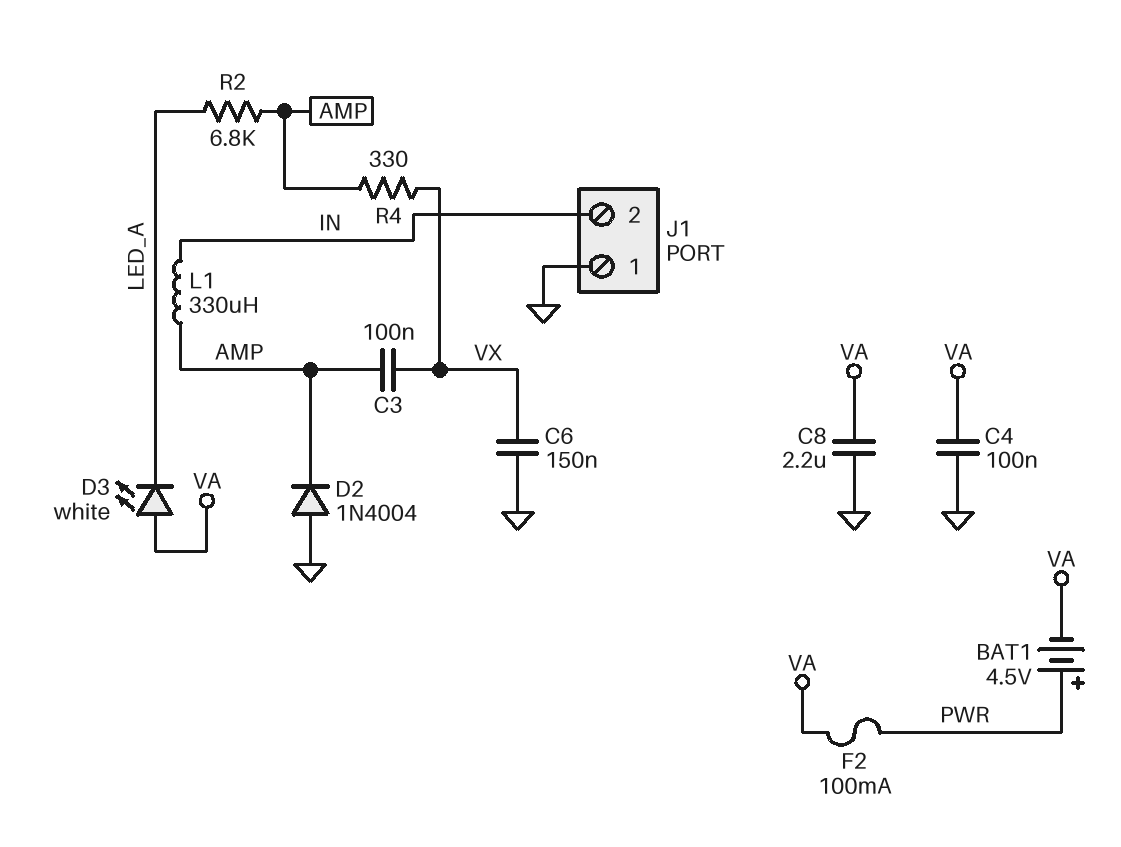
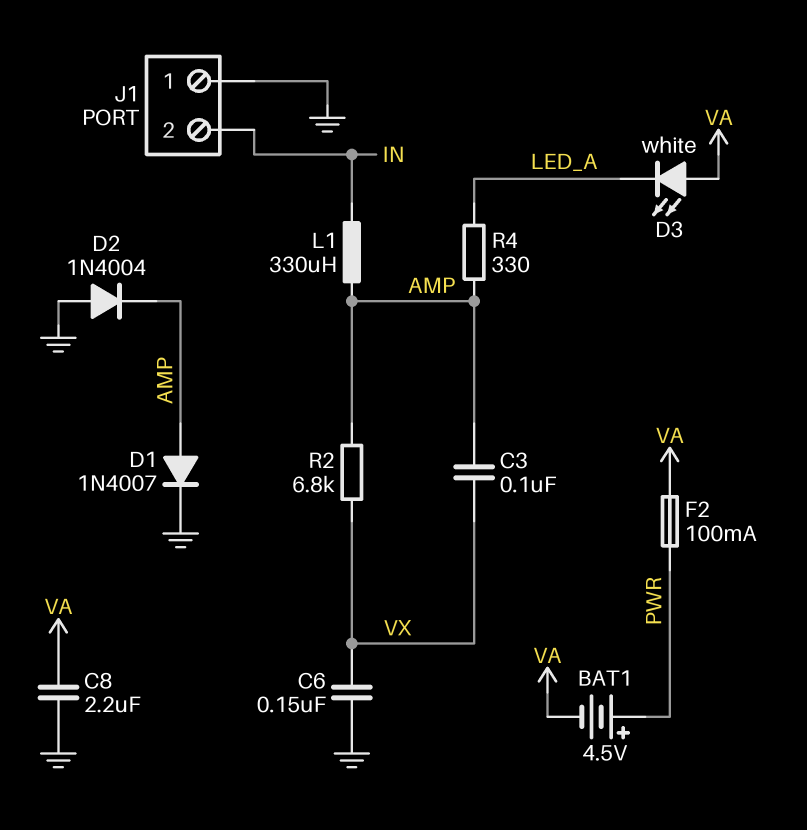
C4: 100nF (GND, VA) -> none
D1: none -> diode 1N4007 (A AMP, K GND)
R2: 6.8k (AMP, LED_A) -> 6.8k (AMP, VX)
R4: 330 (AMP, VX) -> 330 (AMP, LED_A)

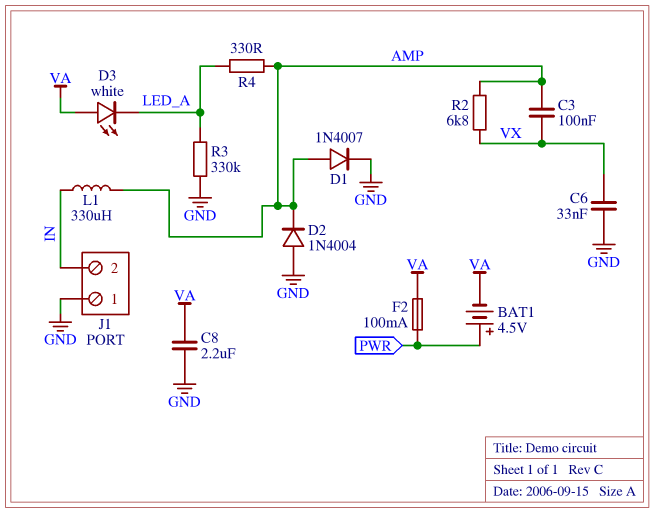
C6: 150nF (GND, VX) -> 33nF (GND, VX)
R3: none -> 330k (GND, LED_A)

